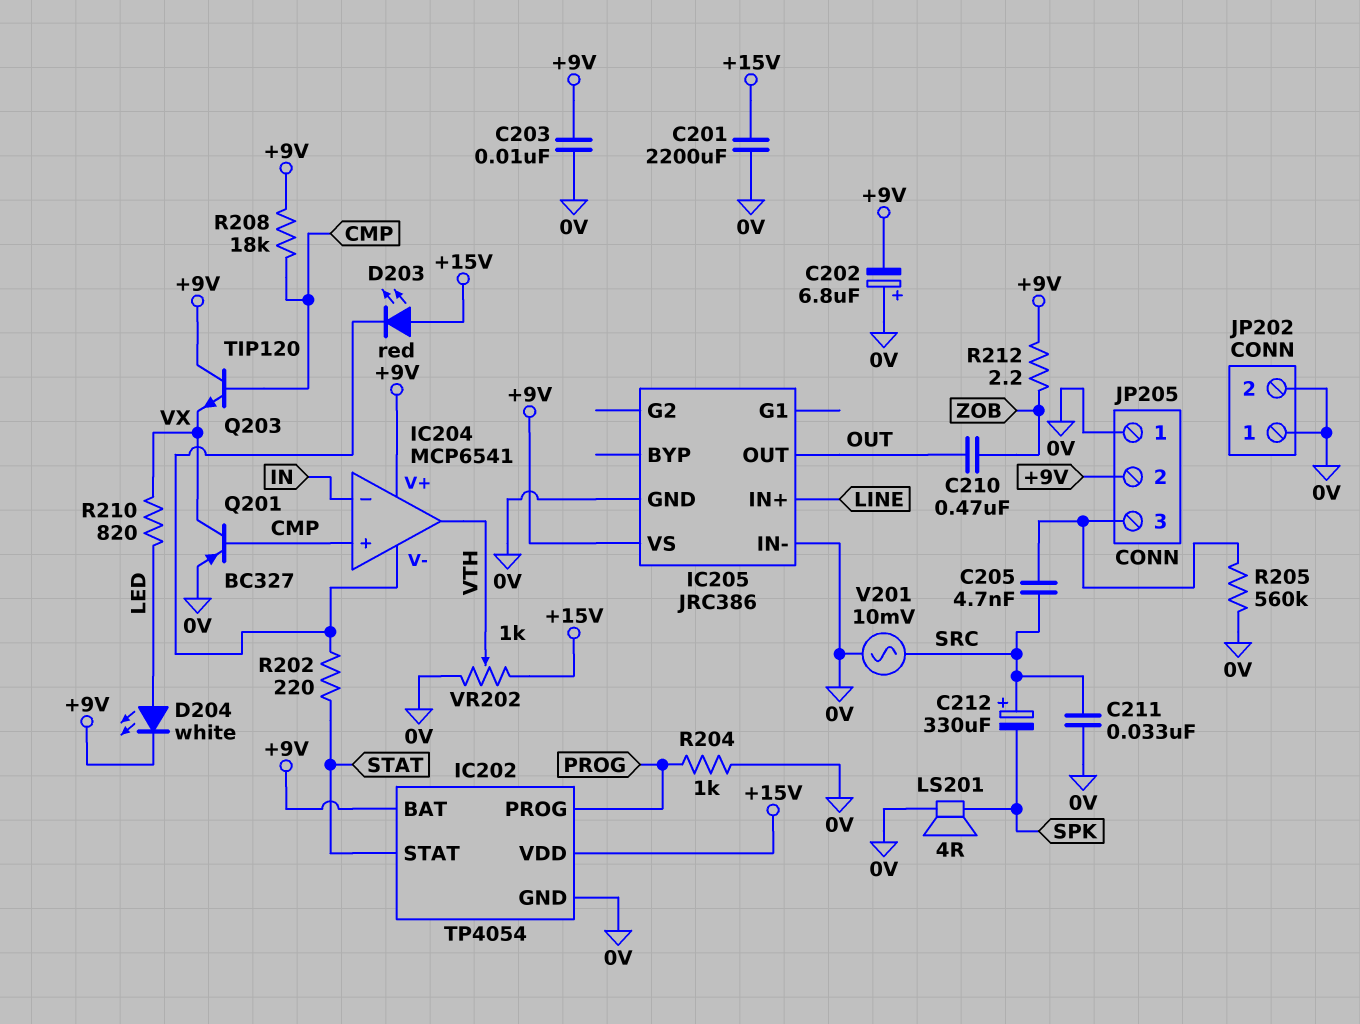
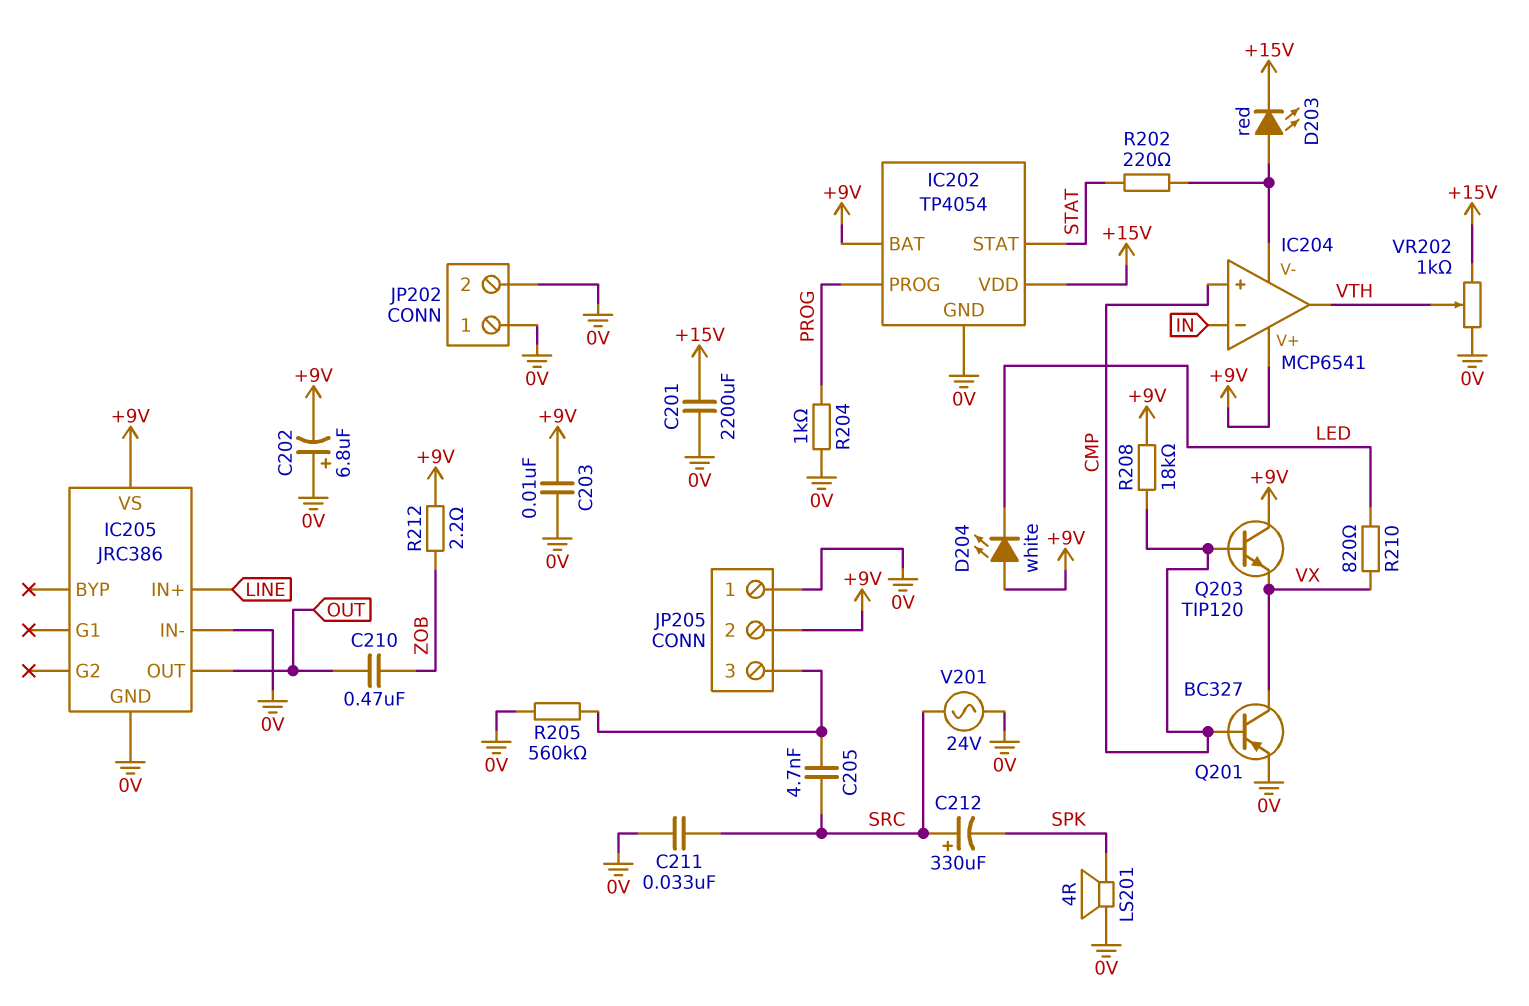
D203: LED red (A +15V, K IC204/V-) -> LED red (A IC204/V-, K +15V)
D204: LED white (A LED, K +9V) -> LED white (A +9V, K LED)
V201: AC 10mV (0V, SRC) -> AC 24V (0V, SRC)

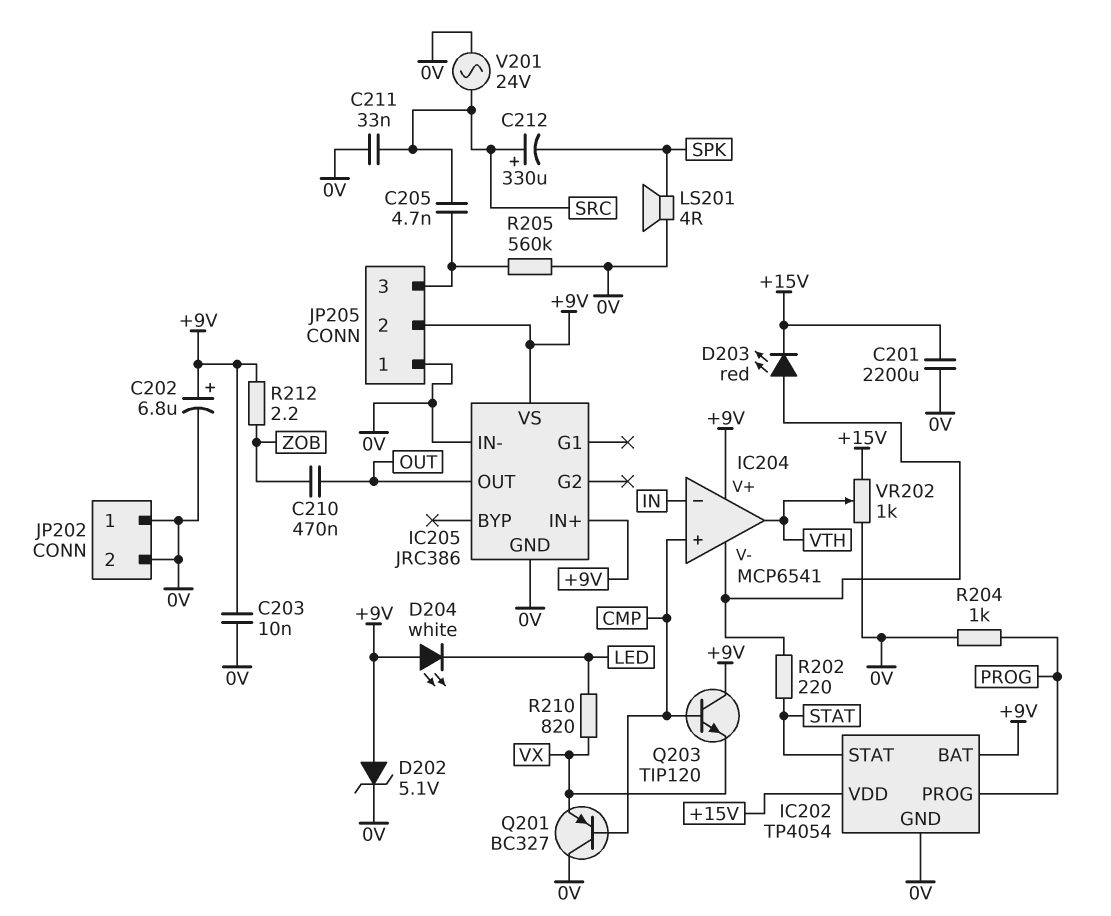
C202: 6.8uF (plus 0V, minus +9V) -> 6.8uF (plus +9V, minus 0V)
D202: none -> zener 5.1V (A +9V, K 0V)
IC205 pin IN+: LINE -> +9V
Q201: PNP BC327 (B CMP, C VX, E 0V) -> PNP BC327 (B CMP, C 0V, E VX)
R208: 18k (+9V, CMP) -> none

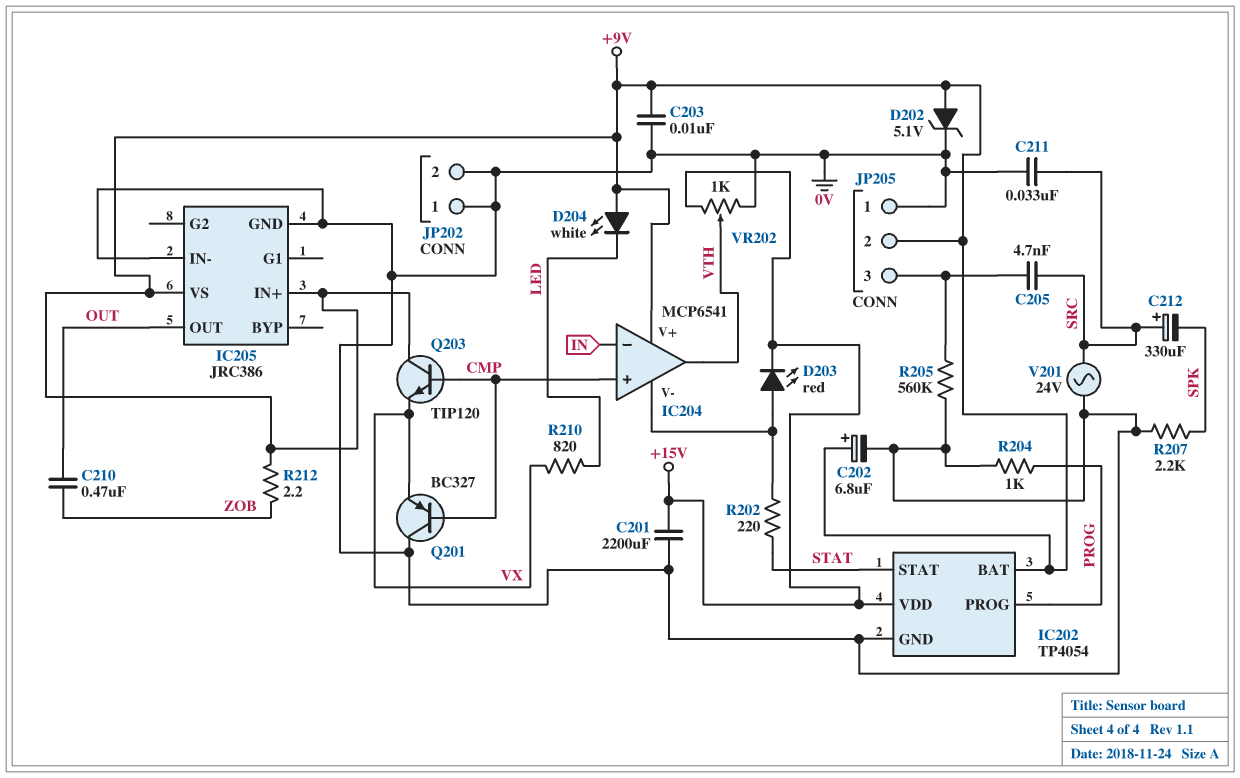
LS201: speaker 4R (0V, SPK) -> none
R207: none -> 2.2k (0V, SPK)

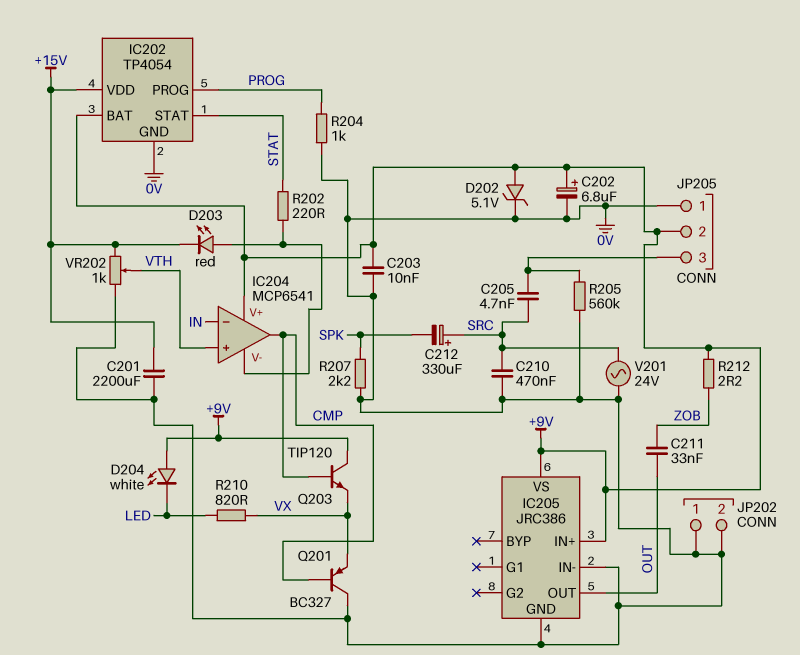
C210: 470nF (OUT, ZOB) -> 470nF (0V, SRC)
C211: 33nF (0V, SRC) -> 33nF (OUT, ZOB)
IC204 pin in+: CMP -> VTH
IC204 pin out: VTH -> CMP

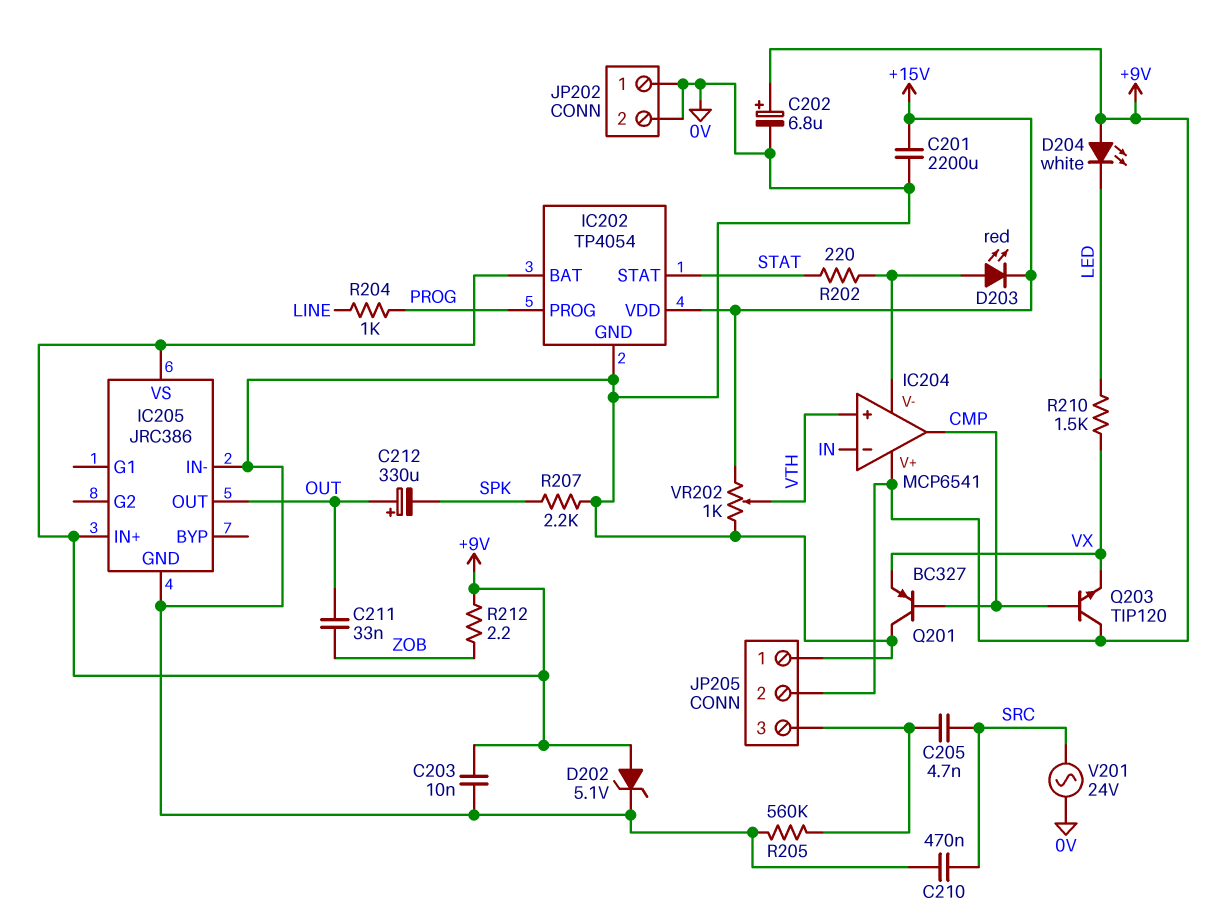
C212: 330uF (plus SRC, minus SPK) -> 330uF (plus OUT, minus SPK)
R204: 1k (0V, PROG) -> 1k (LINE, PROG)
R210: 820 (LED, VX) -> 1.5k (LED, VX)

